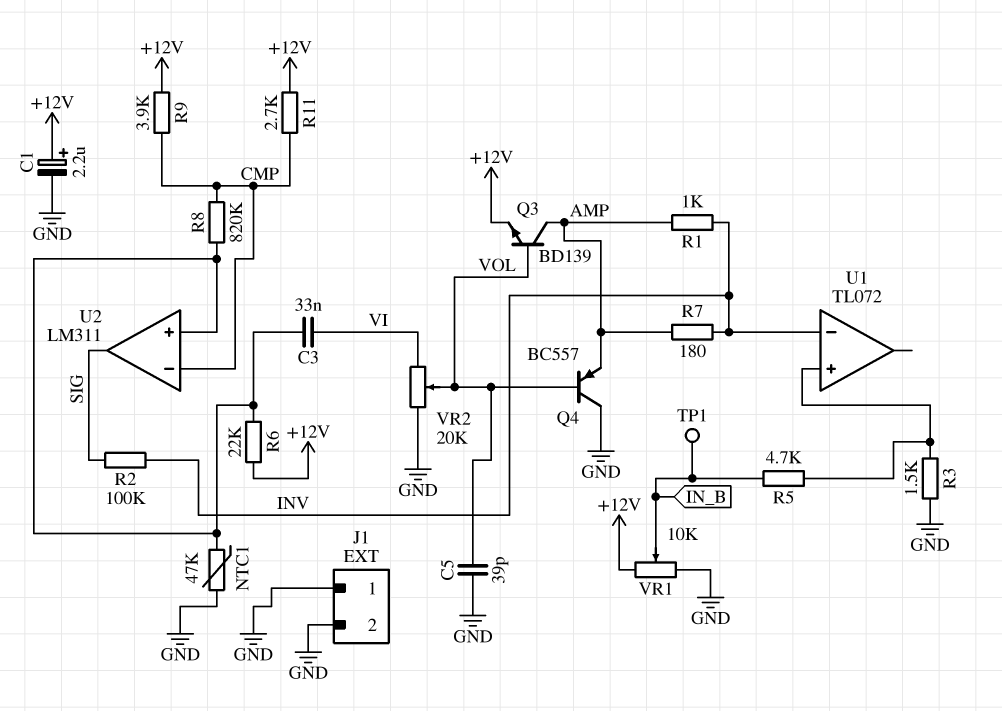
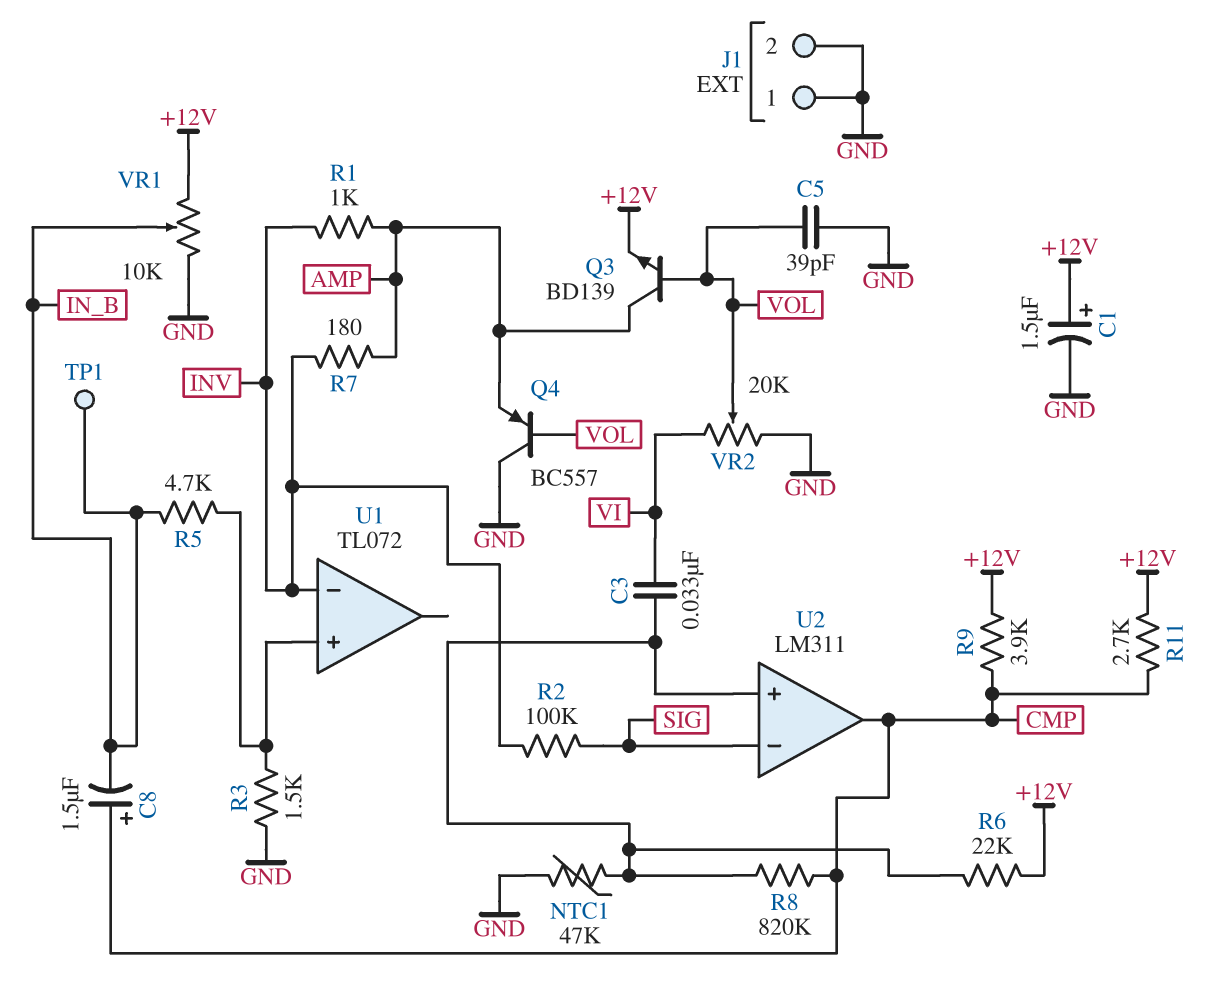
C1: 2.2uF (plus +12V, minus GND) -> 1.5uF (plus +12V, minus GND)
C8: none -> 1.5uF (plus CMP, minus IN_B)
U2 pin in-: CMP -> SIG
U2 pin out: SIG -> CMP

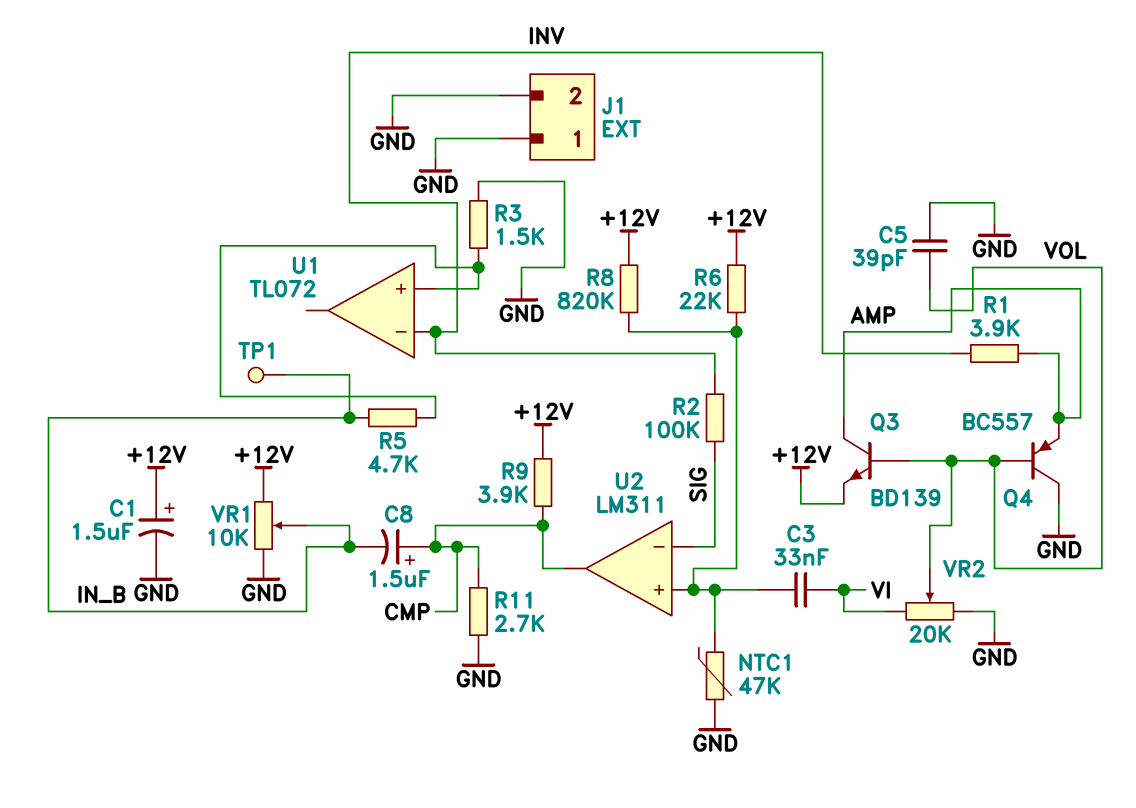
R1: 1k (AMP, INV) -> 3.9k (AMP, INV)
R7: 180 (AMP, INV) -> none
R8: 820k (CMP, U2/in+) -> 820k (+12V, U2/in+)
R11: 2.7k (+12V, CMP) -> 2.7k (CMP, GND)

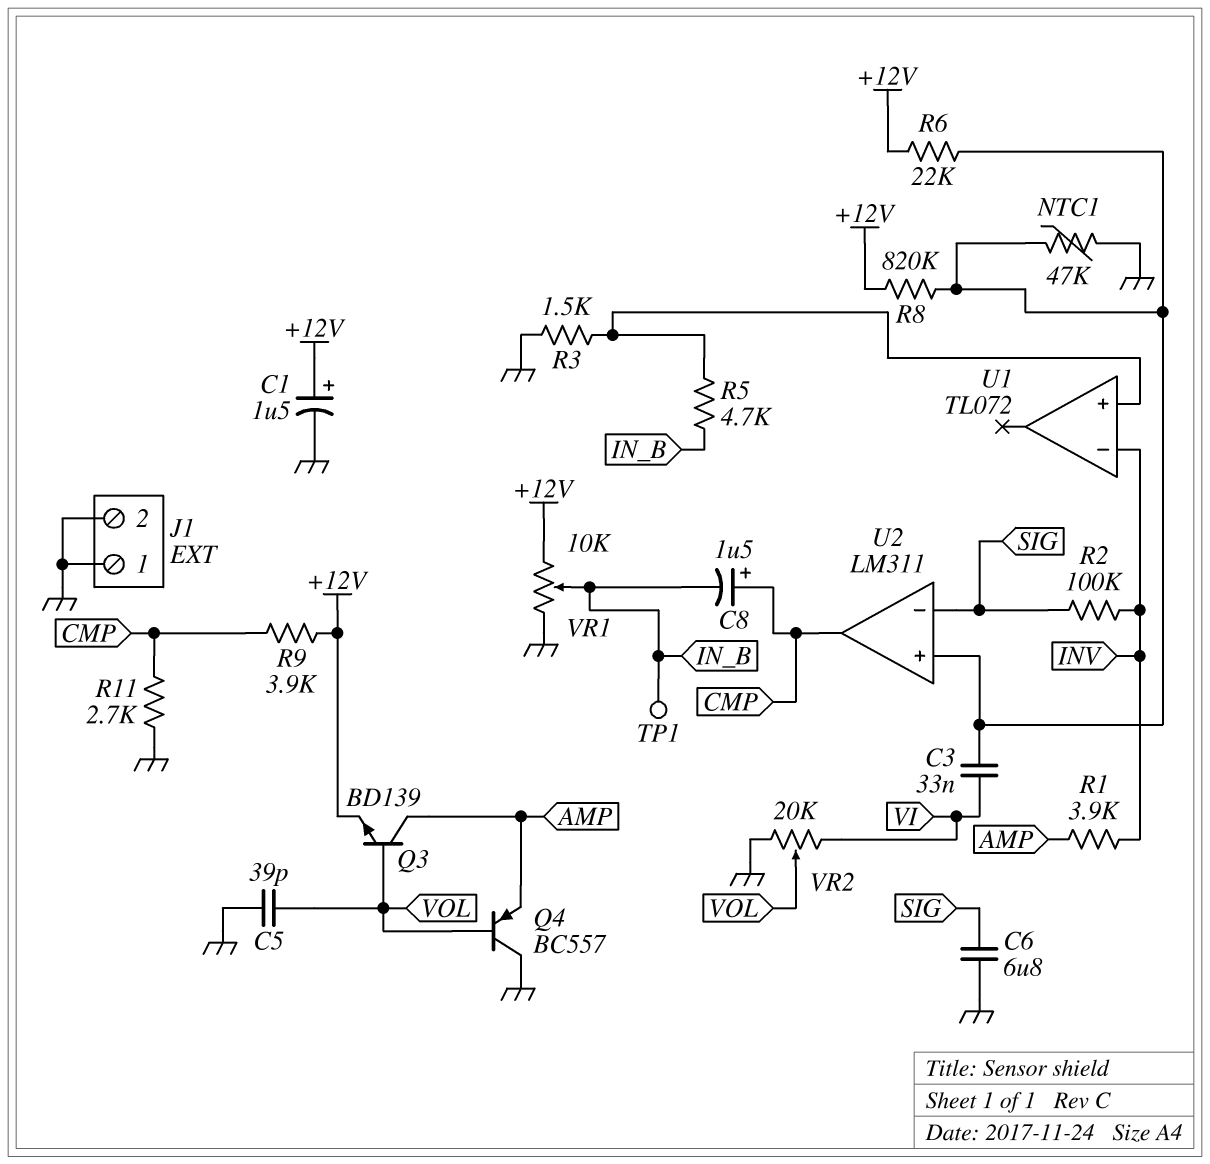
C6: none -> 6.8uF (GND, SIG)

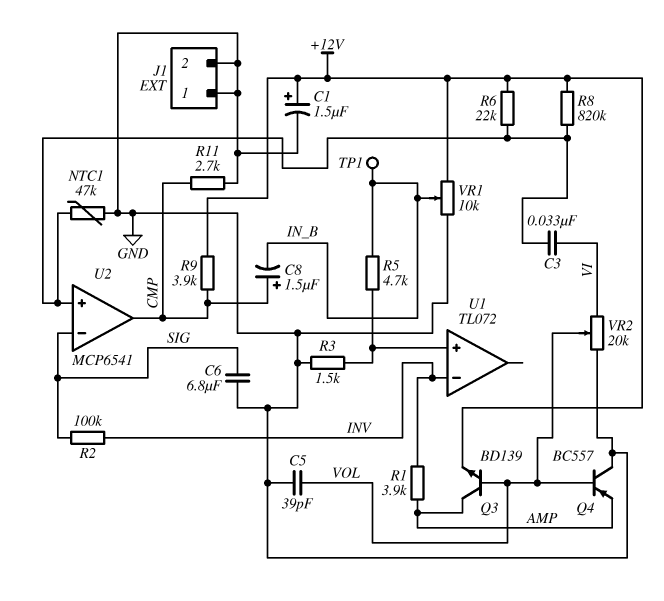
U2: LM311 -> MCP6541

